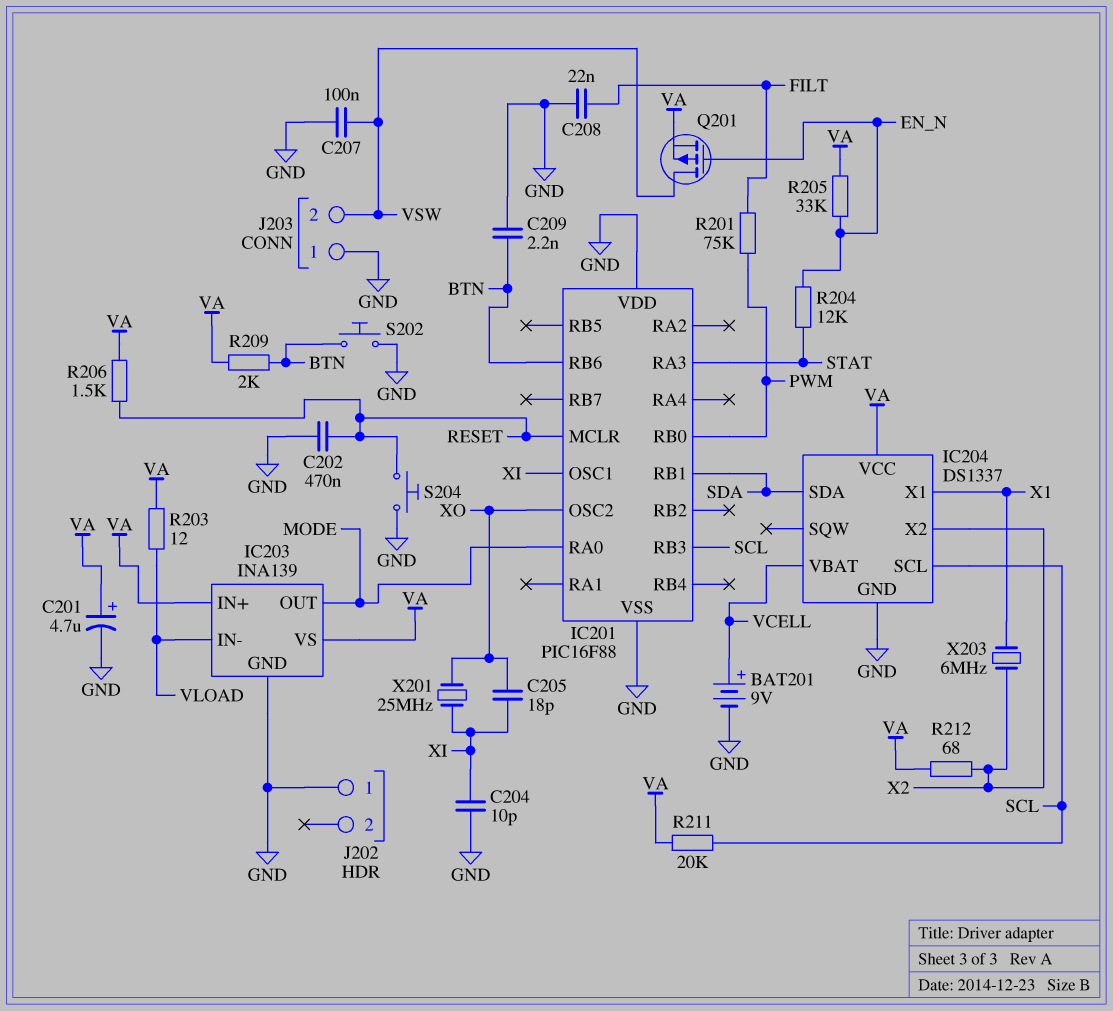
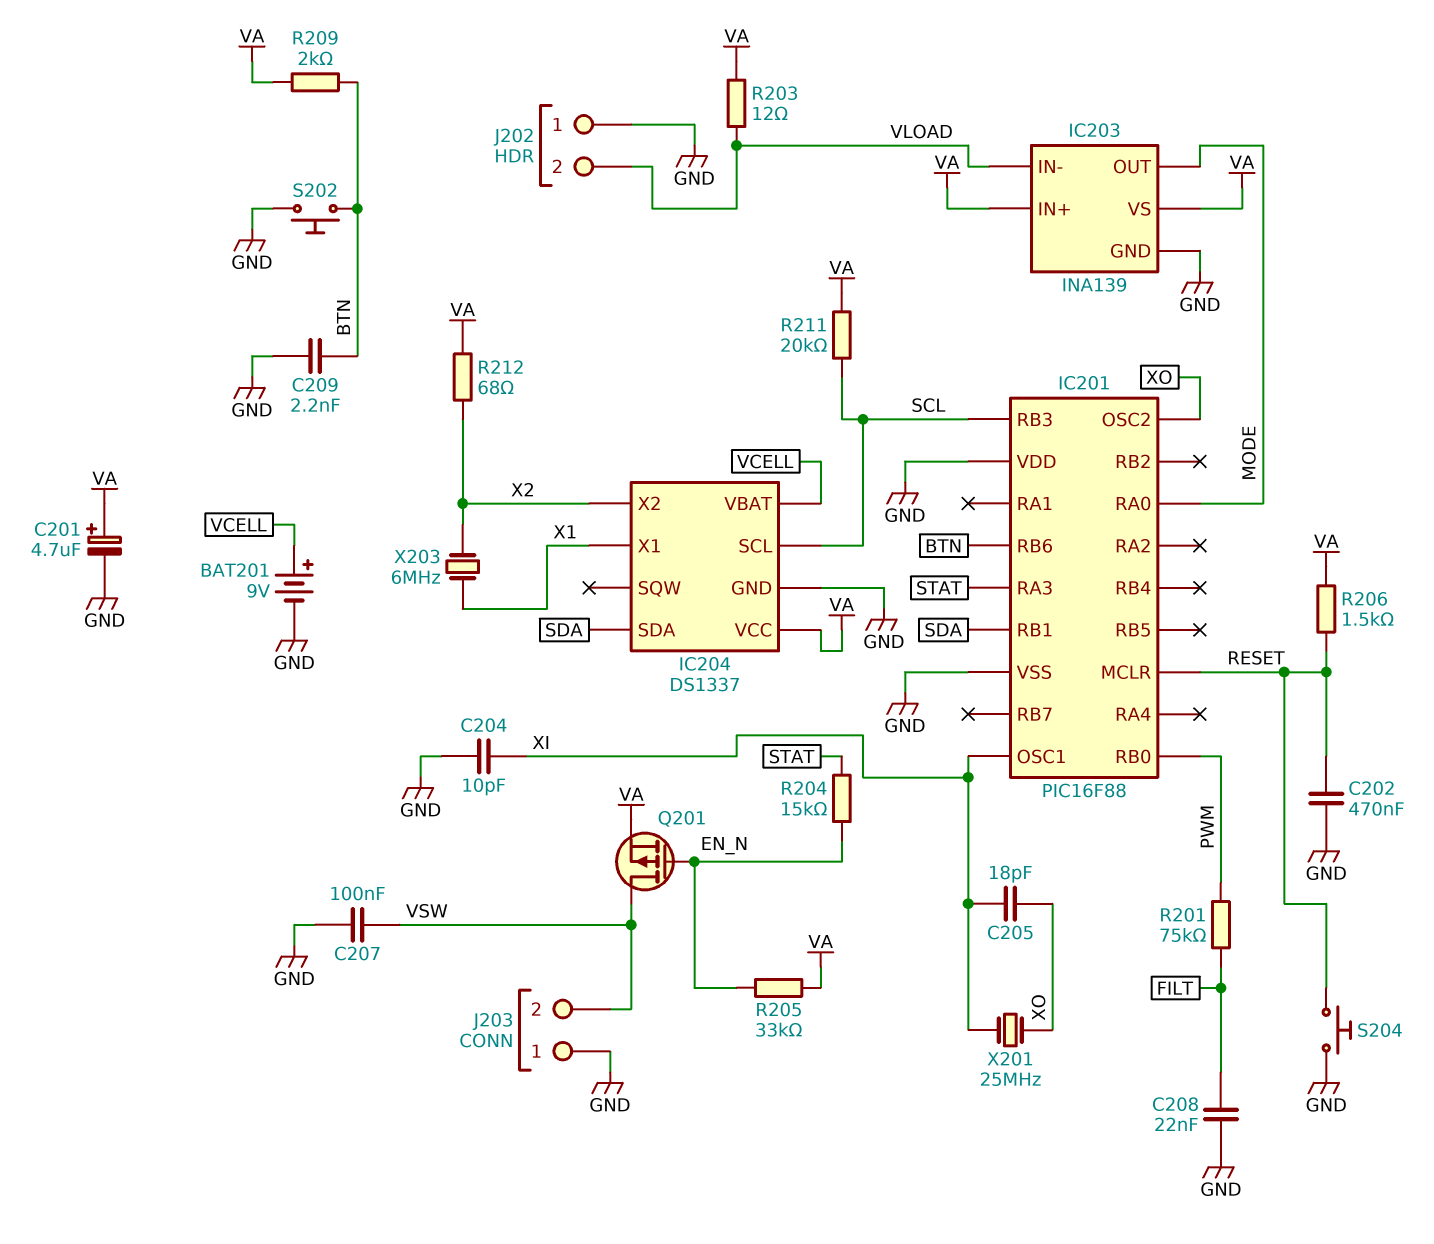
J202 pin 2: none -> VLOAD
R204: 12k (EN_N, STAT) -> 15k (EN_N, STAT)

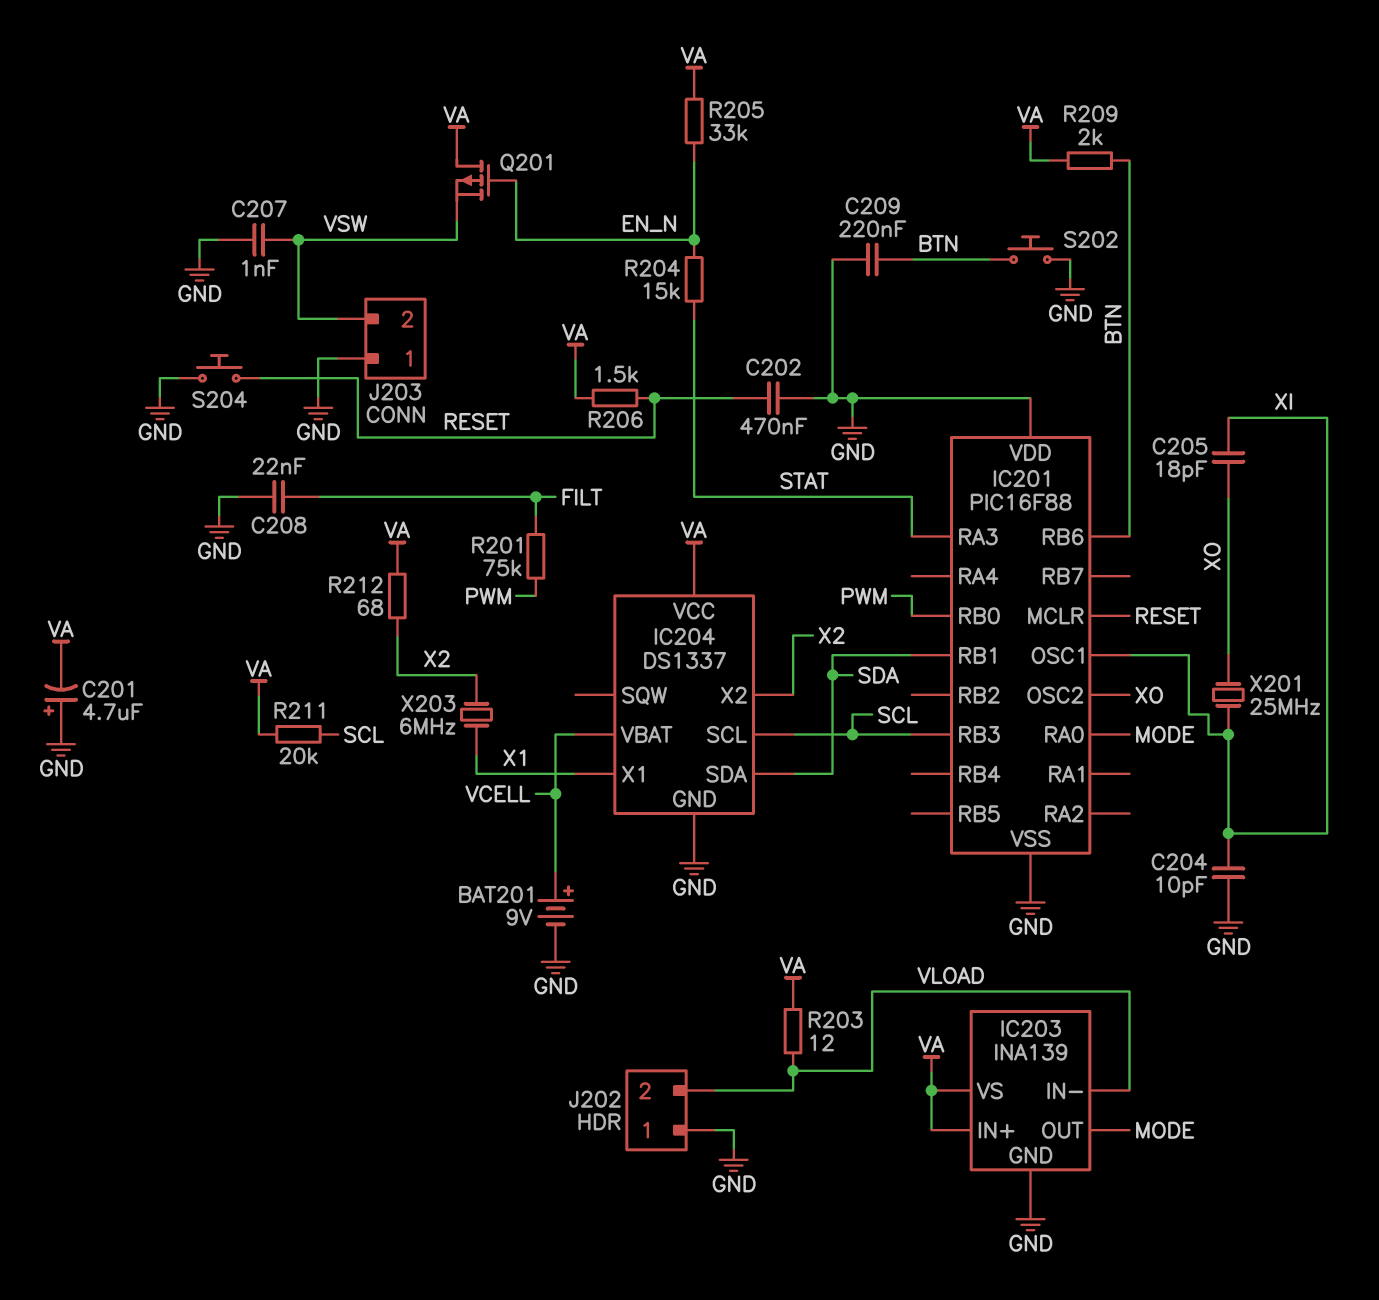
C201: 4.7uF (plus VA, minus GND) -> 4.7uF (plus GND, minus VA)
C207: 100nF (GND, VSW) -> 1nF (GND, VSW)
C209: 2.2nF (BTN, GND) -> 220nF (BTN, GND)
Q201: PMOS (G EN_N, D VSW, S VA) -> PMOS (G EN_N, D VA, S VSW)

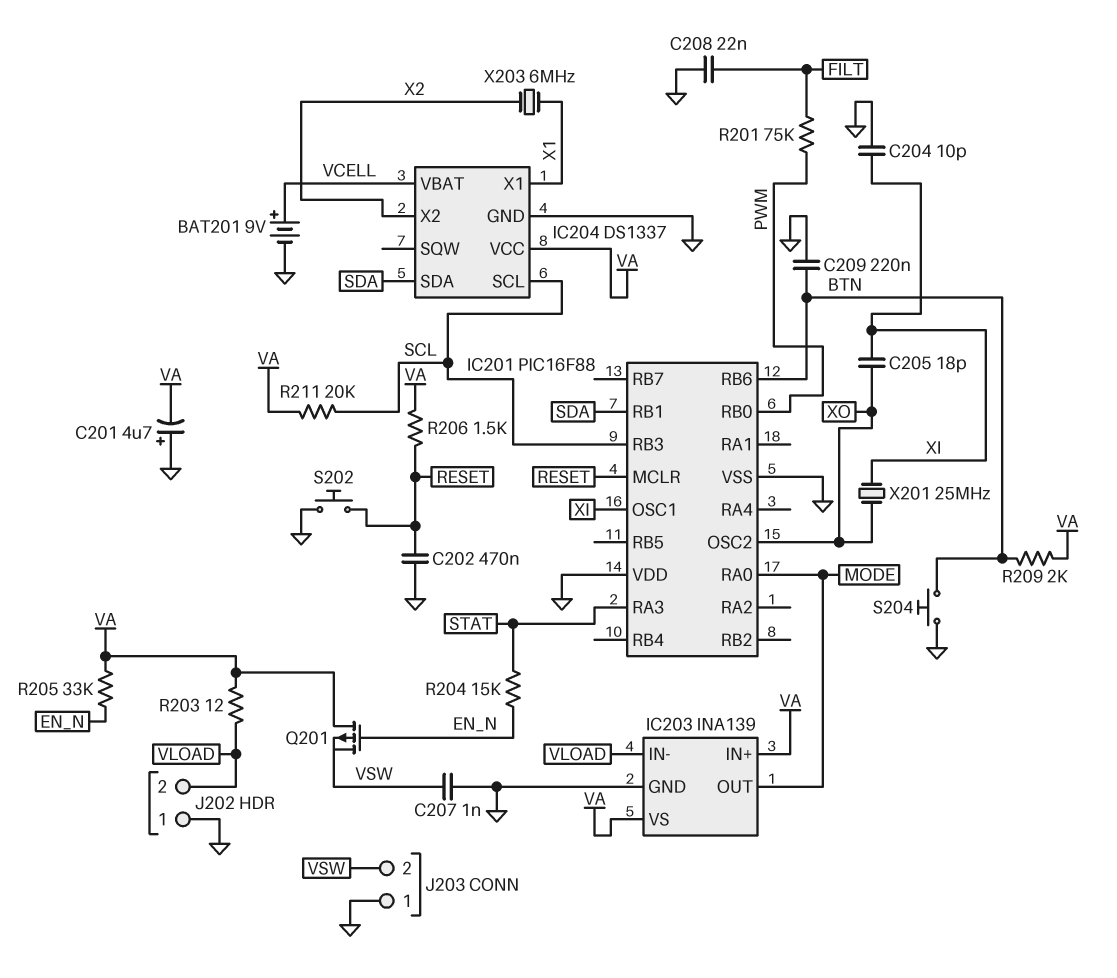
R212: 68 (VA, X2) -> none
S202: button (BTN, GND) -> button (GND, RESET)
S204: button (GND, RESET) -> button (BTN, GND)

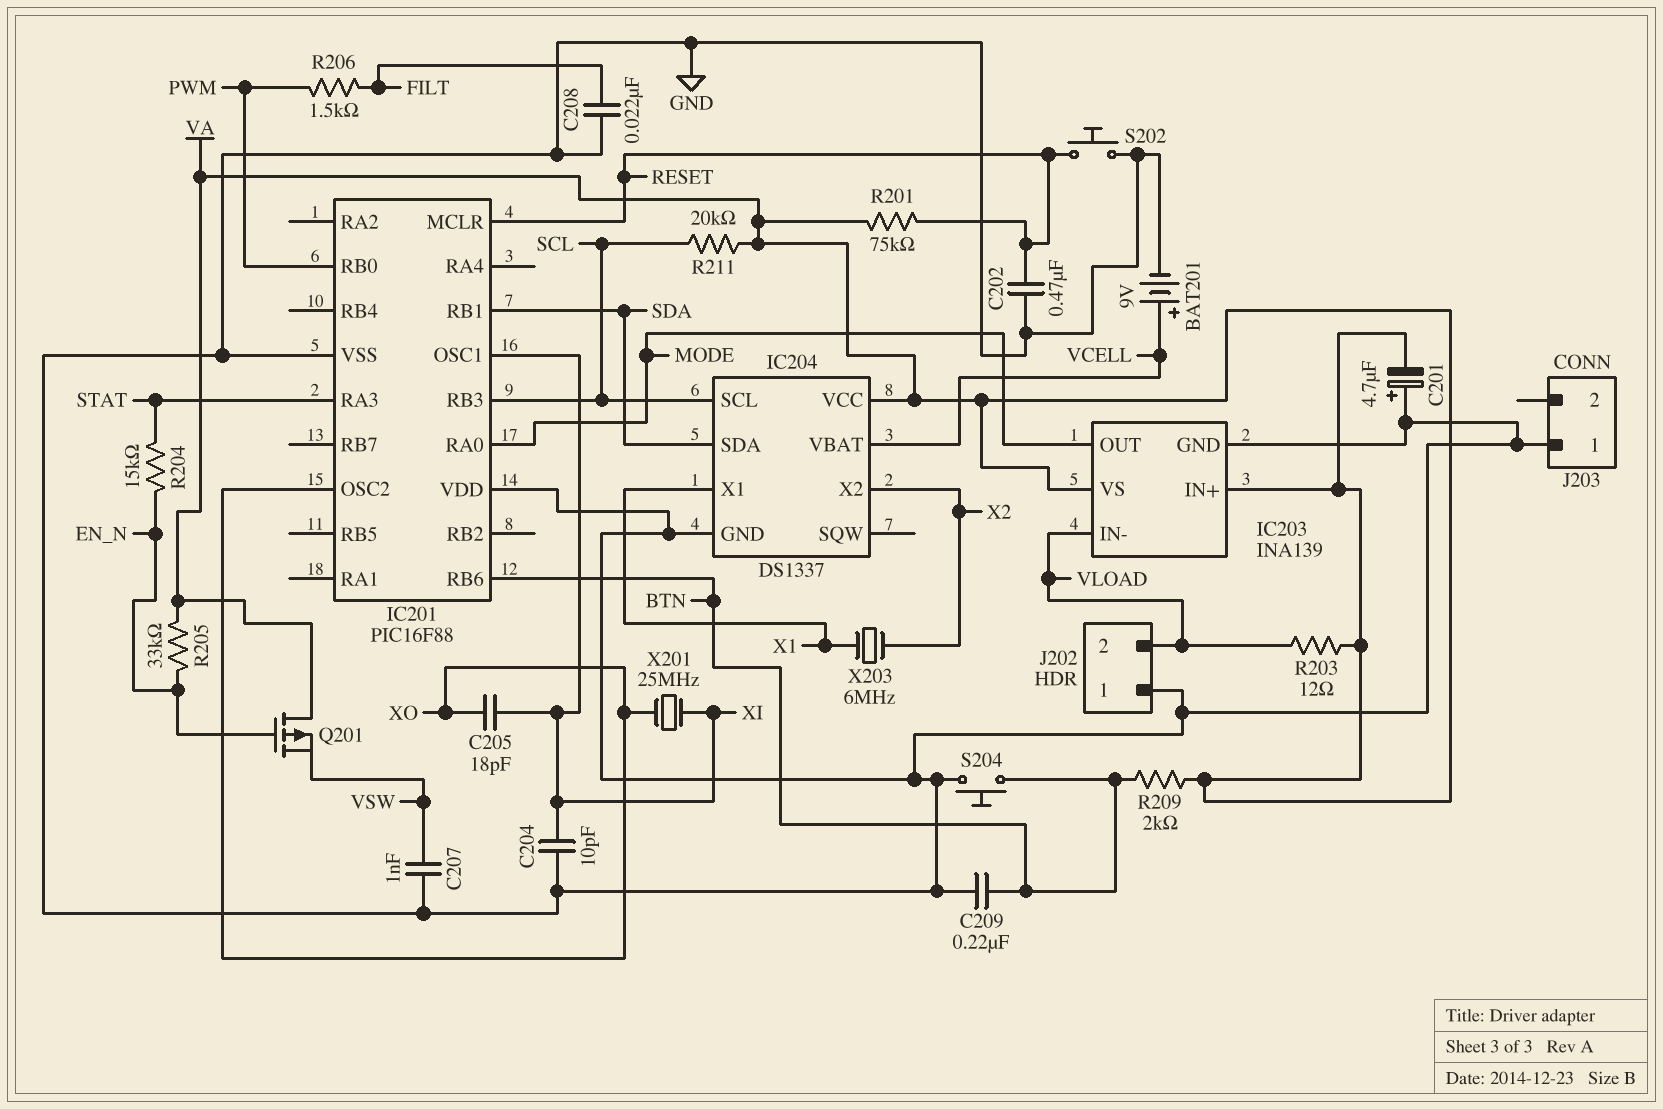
J203 pin 2: VSW -> none
R201: 75k (FILT, PWM) -> 75k (RESET, VA)
R206: 1.5k (RESET, VA) -> 1.5k (FILT, PWM)

